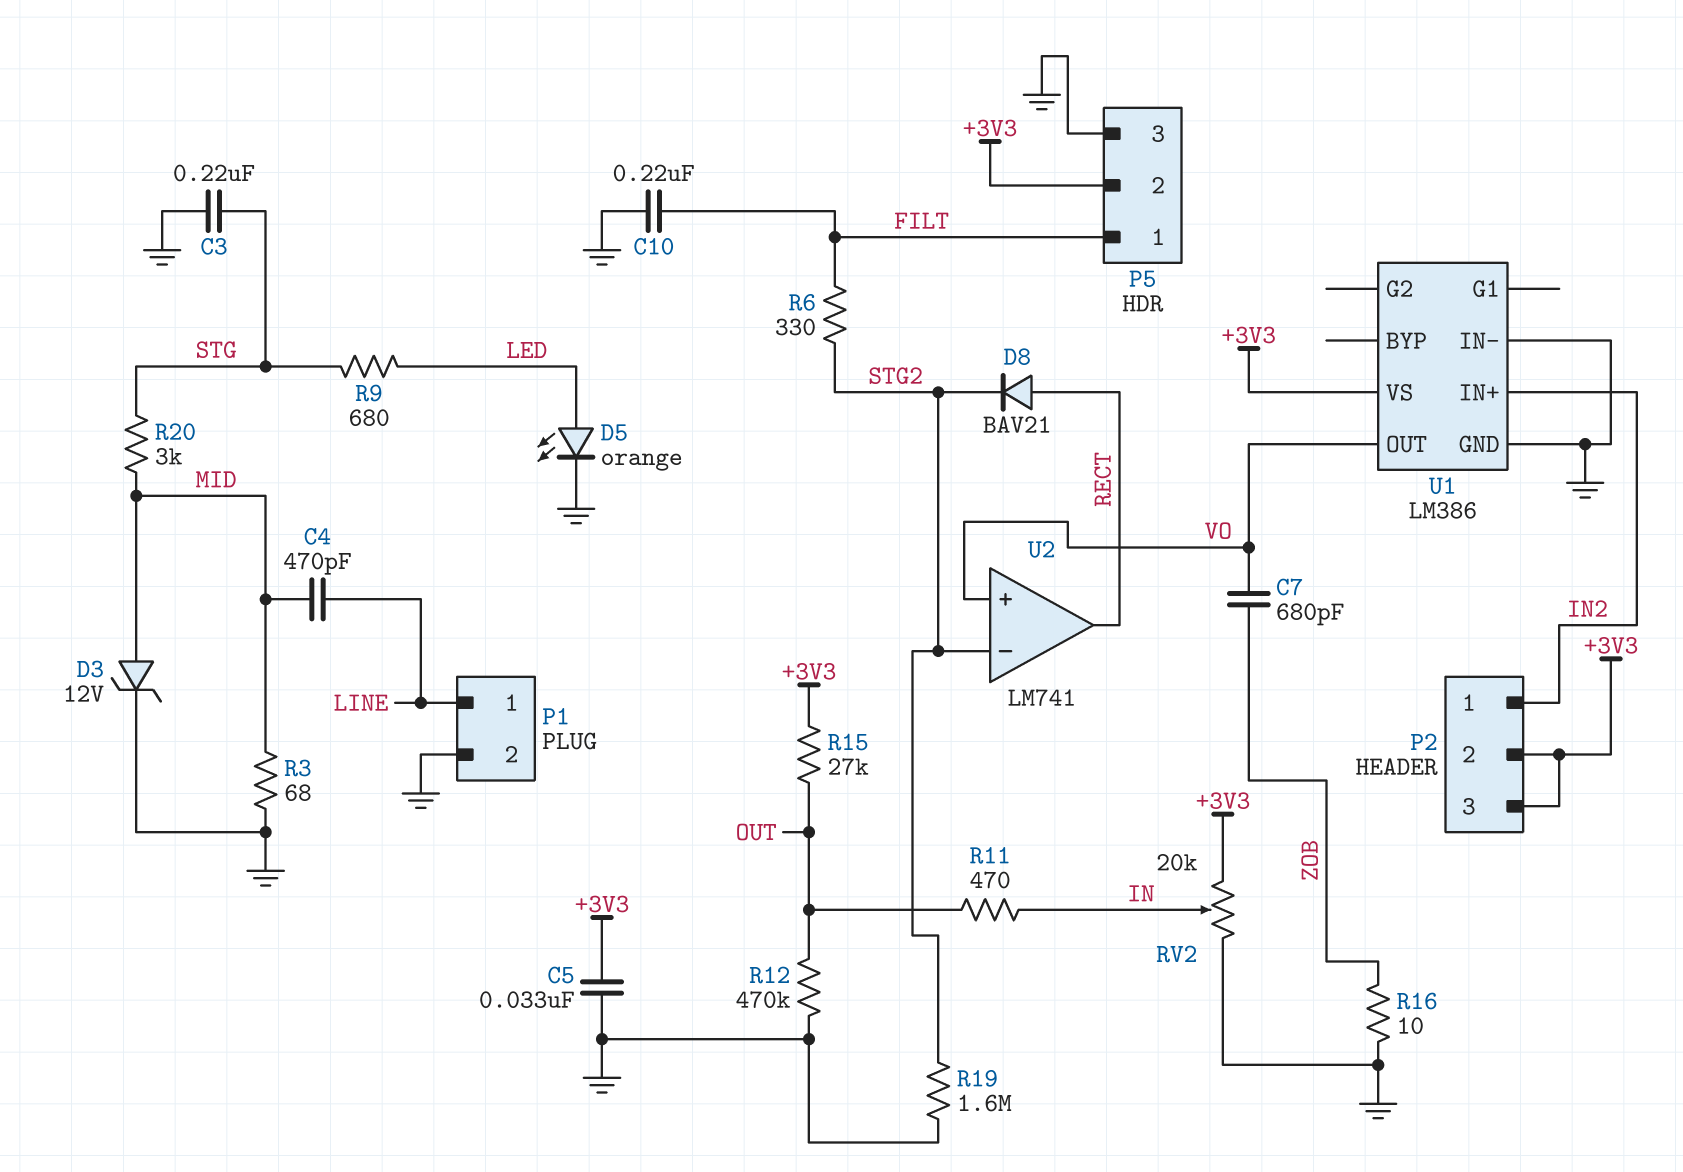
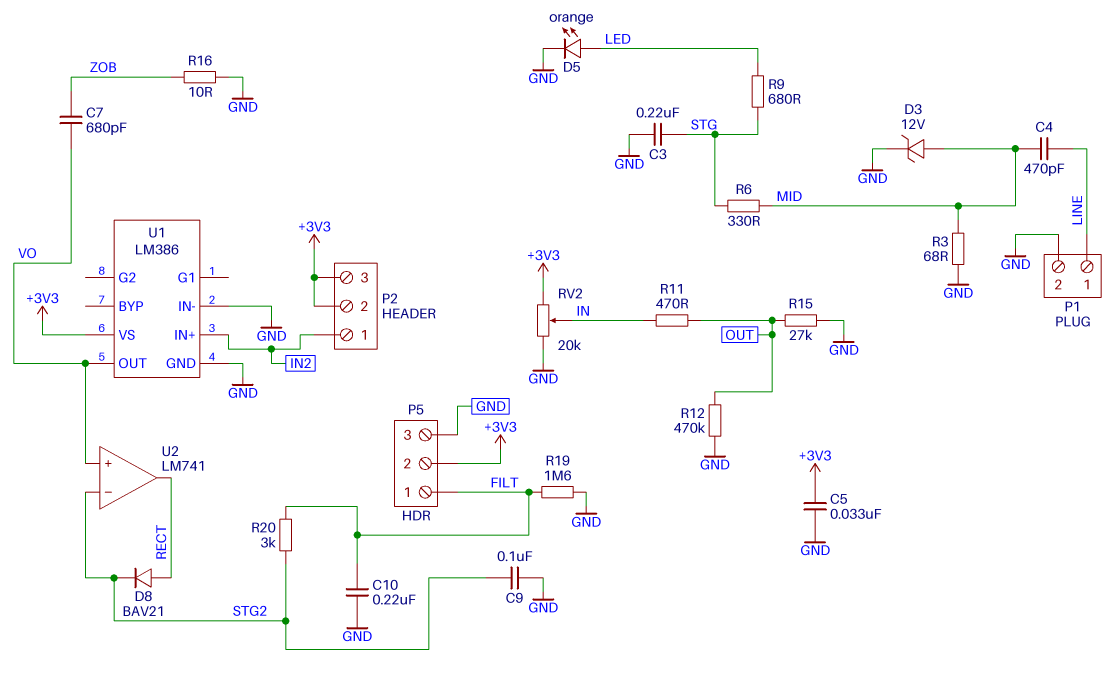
C9: none -> 100nF (GND, STG2)
R6: 330 (FILT, STG2) -> 330 (MID, STG)
R15: 27k (+3V3, OUT) -> 27k (GND, OUT)
R19: 1.6M (GND, STG2) -> 1.6M (FILT, GND)
R20: 3k (MID, STG) -> 3k (FILT, STG2)

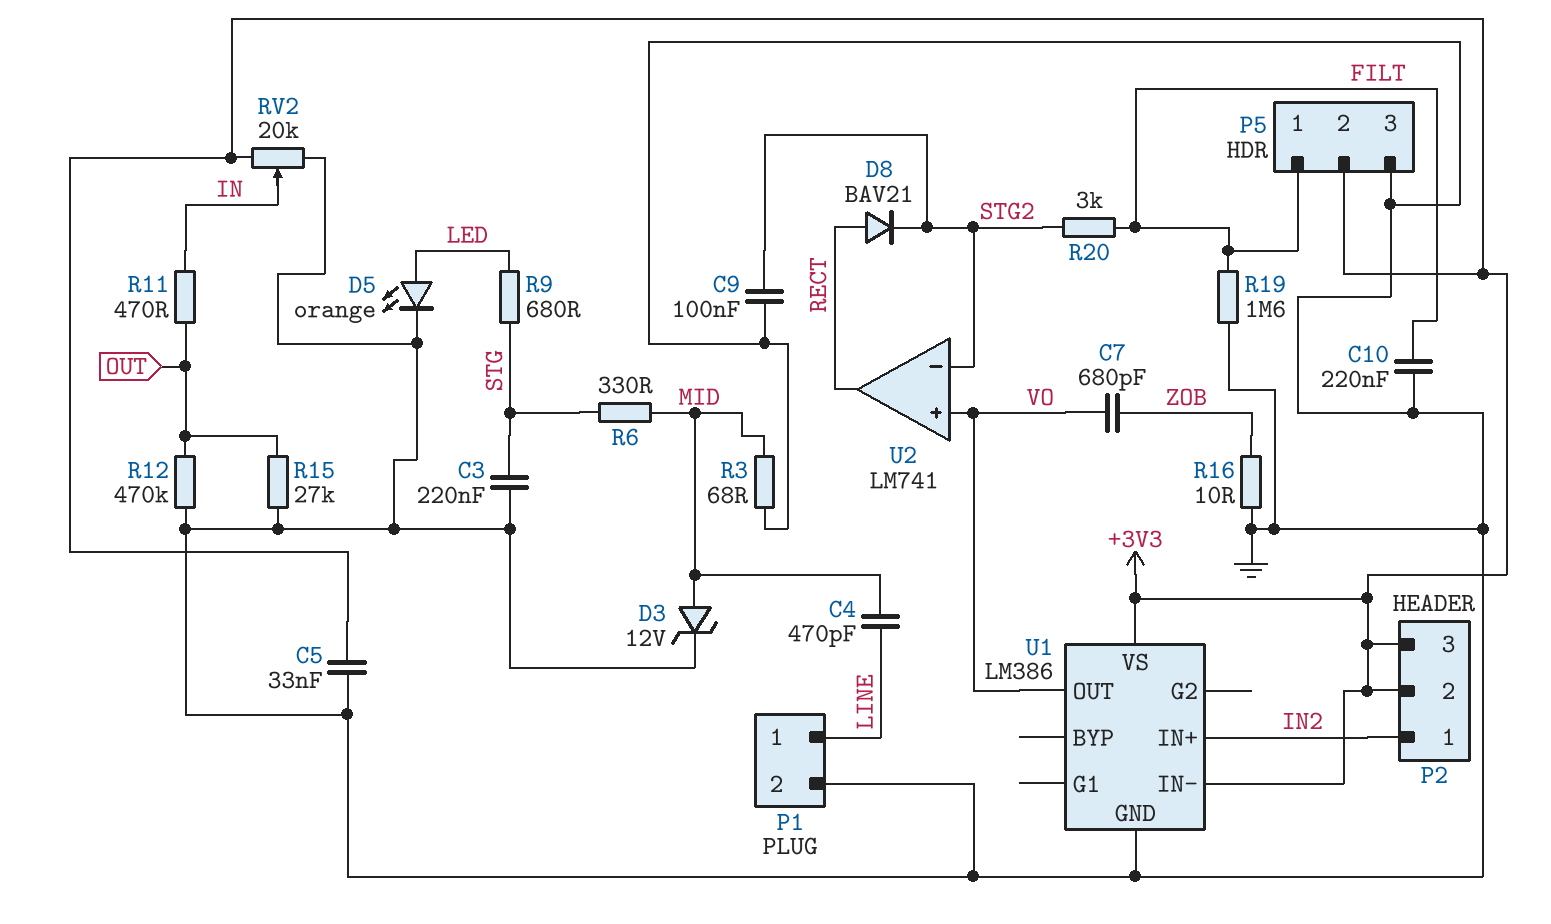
U1 pin IN-: GND -> +3V3

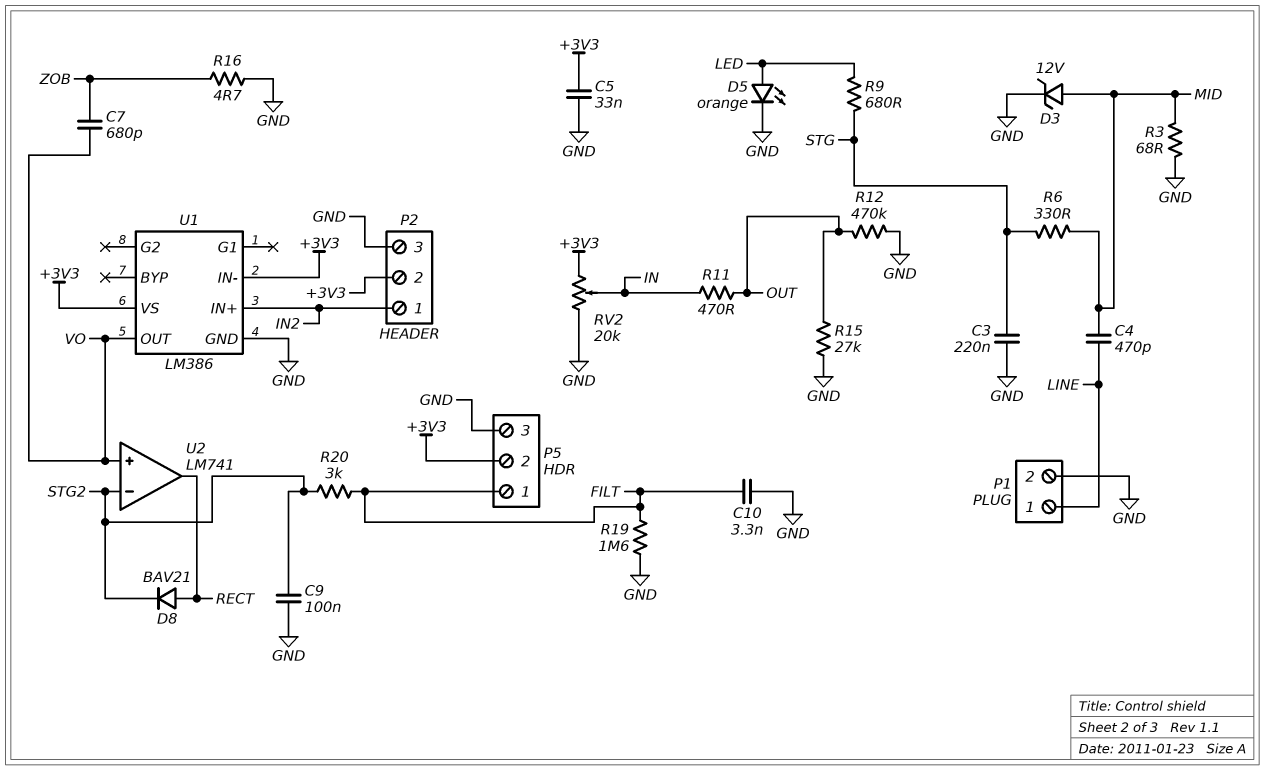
C10: 220nF (FILT, GND) -> 3.3nF (FILT, GND)
P2 pin 3: +3V3 -> GND
R16: 10 (GND, ZOB) -> 4.7 (GND, ZOB)

